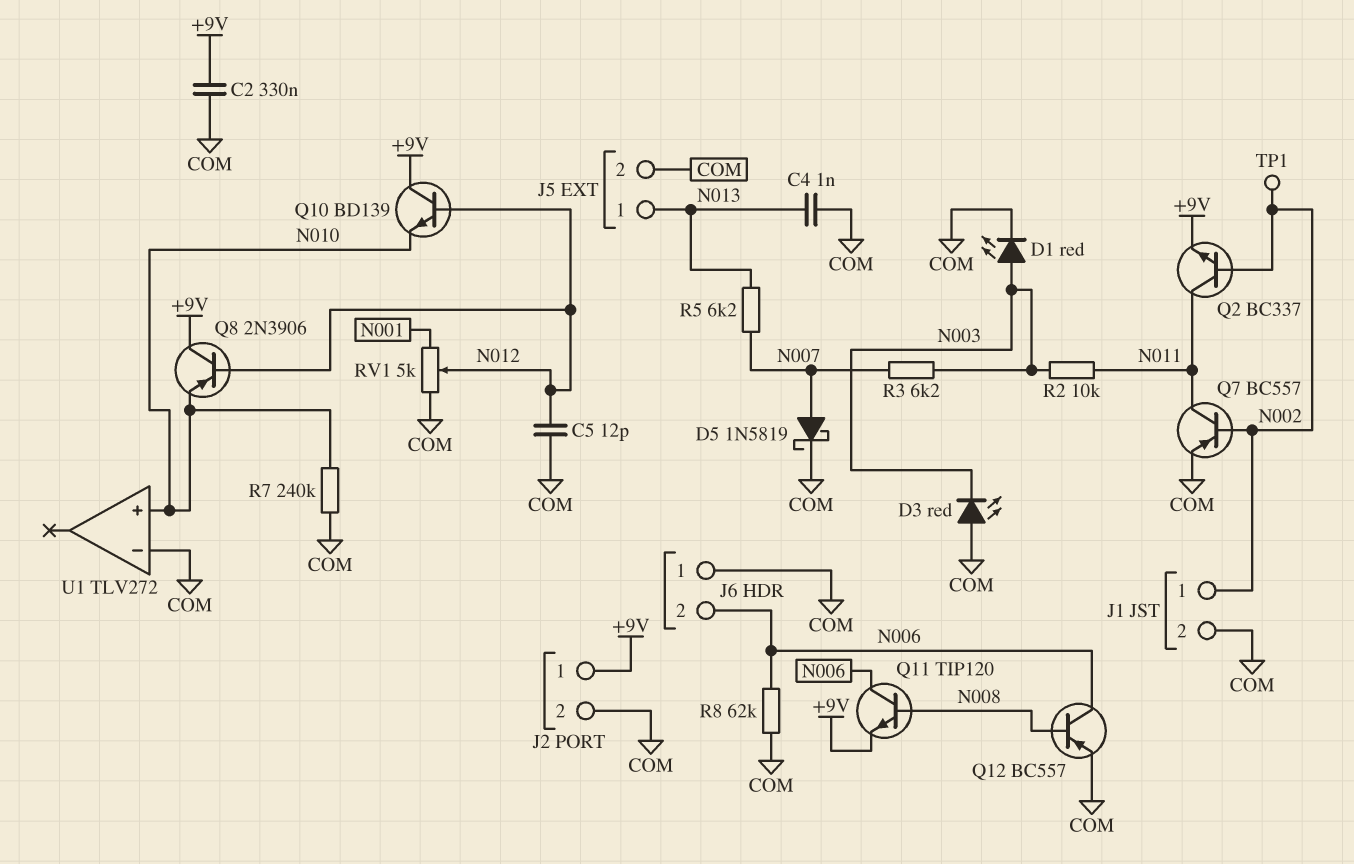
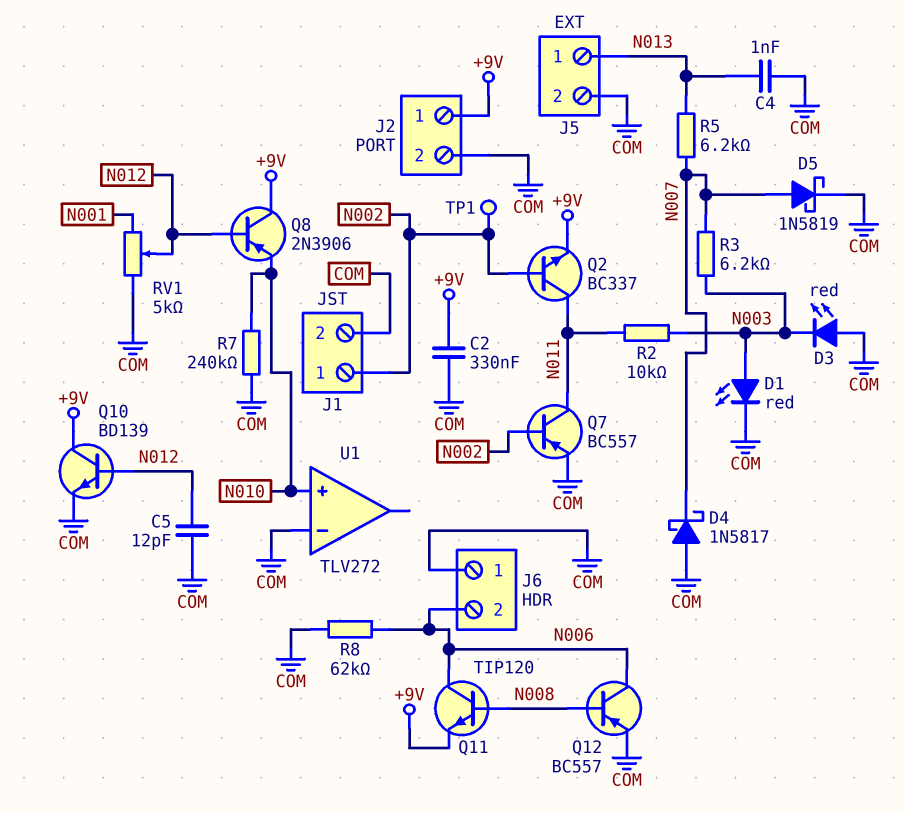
D4: none -> schottky 1N5817 (A COM, K N007)
Q10: NPN BD139 (B N012, C +9V, E N010) -> NPN BD139 (B N012, C +9V, E COM)

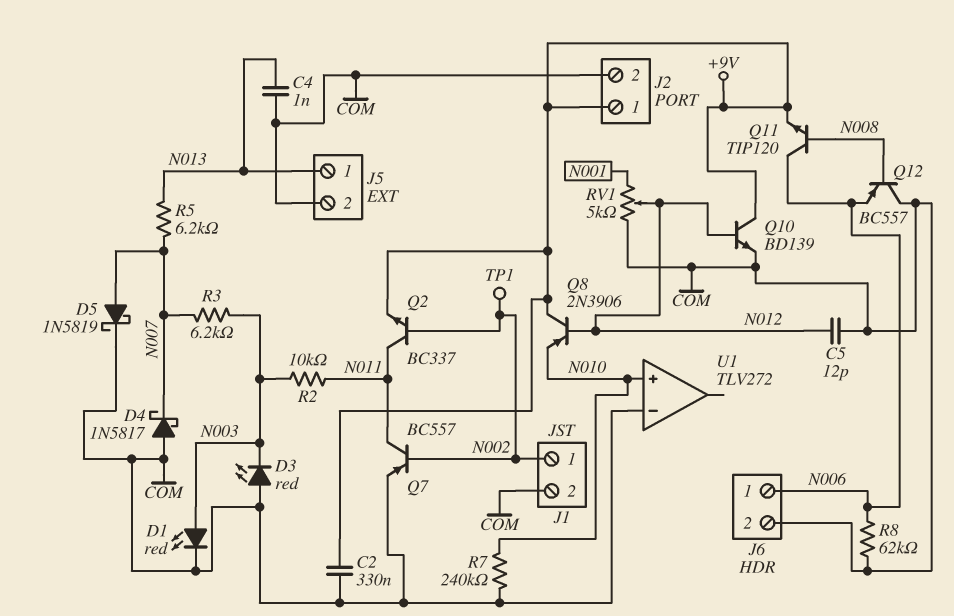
J6 pin 1: COM -> N006
J6 pin 2: N006 -> COM
Q12: PNP BC557 (B N008, C N006, E COM) -> PNP BC557 (B N008, C COM, E N006)

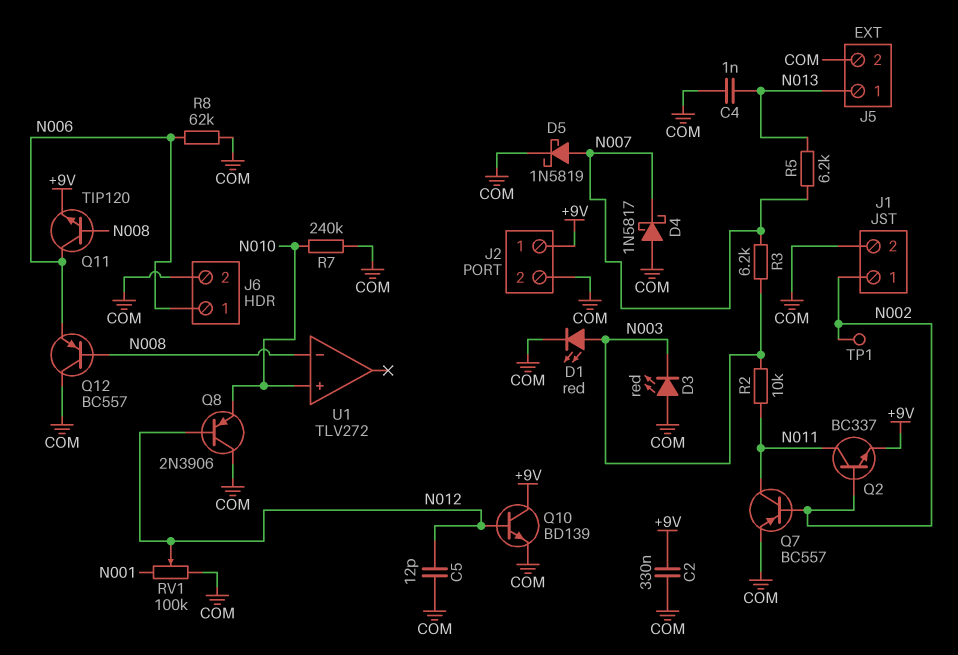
Q8: PNP 2N3906 (B N012, C +9V, E N010) -> PNP 2N3906 (B N012, C COM, E N010)
RV1: 5k (COM, N001, wiper N012) -> 100k (COM, N001, wiper N012)
U1 pin in-: COM -> N008

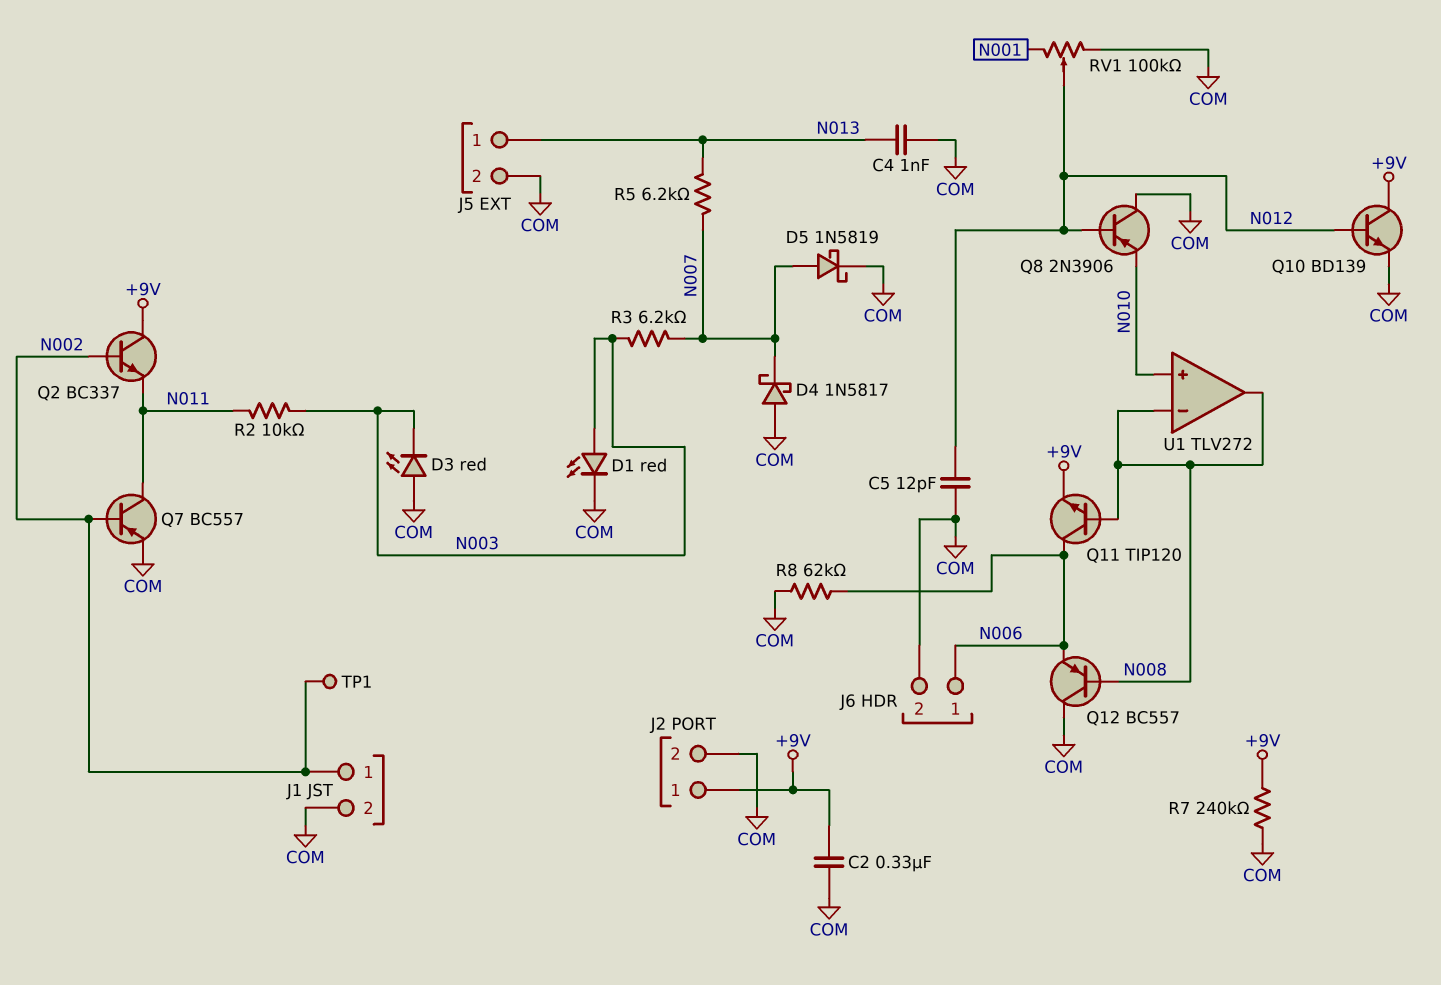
Q2: NPN BC337 (B N002, C N011, E +9V) -> NPN BC337 (B N002, C +9V, E N011)
R7: 240k (COM, N010) -> 240k (+9V, COM)
U1 pin out: none -> N008

